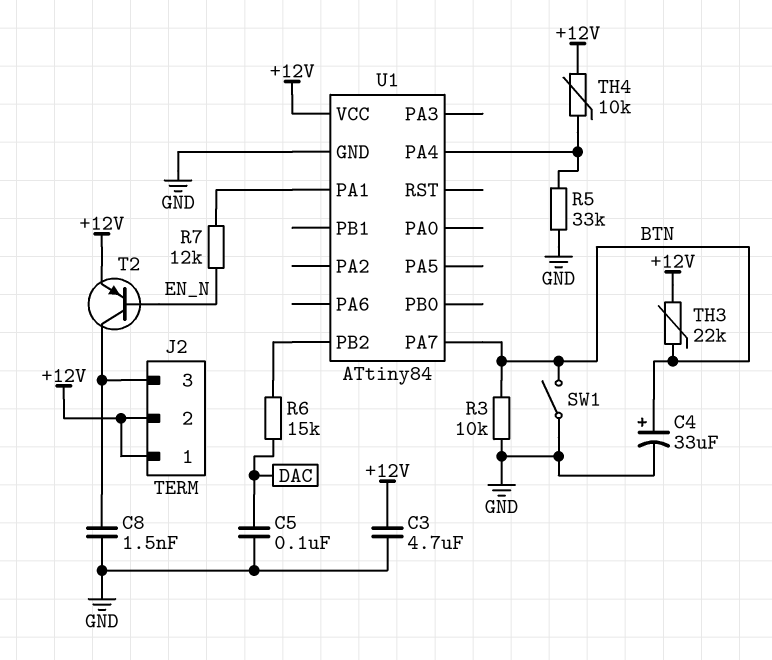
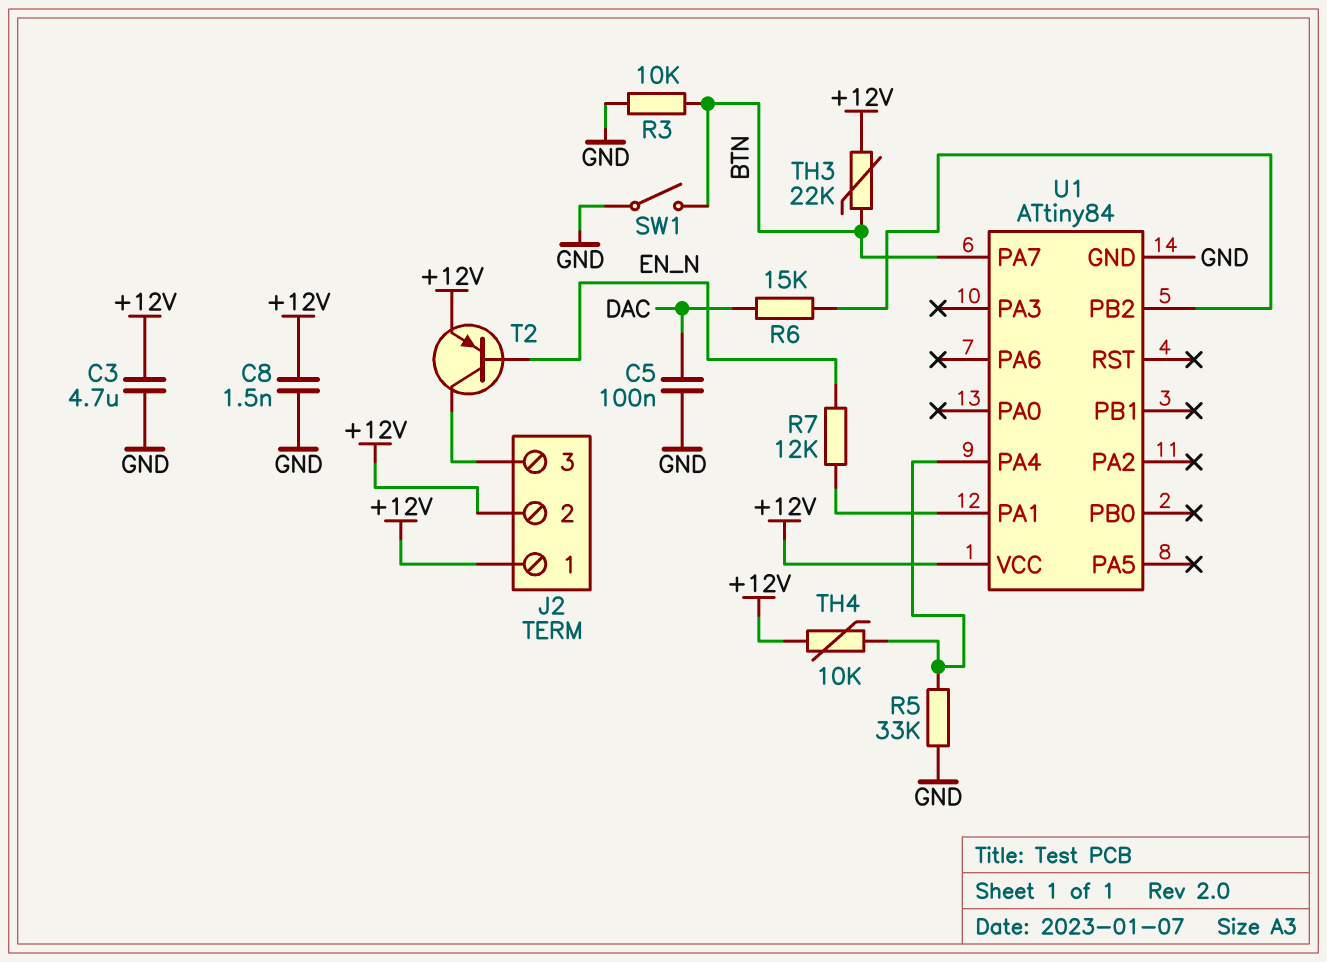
C4: 33uF (plus BTN, minus GND) -> none
C8: 1.5nF (GND, J2/3) -> 1.5nF (+12V, GND)

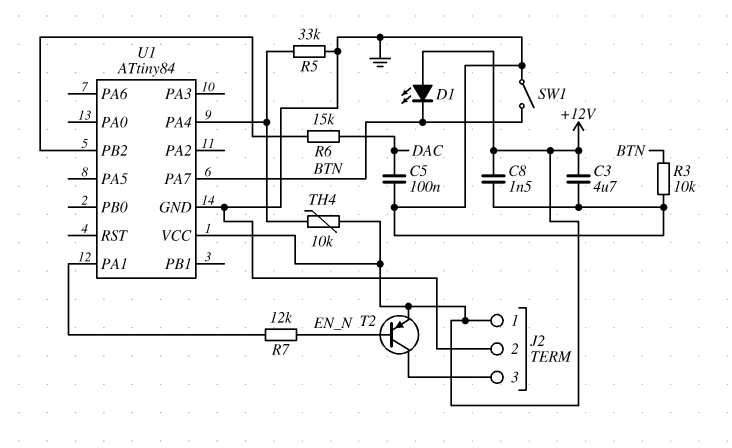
D1: none -> LED (A +12V, K BTN)
J2 pin 2: +12V -> GND
TH3: 22k (+12V, BTN) -> none

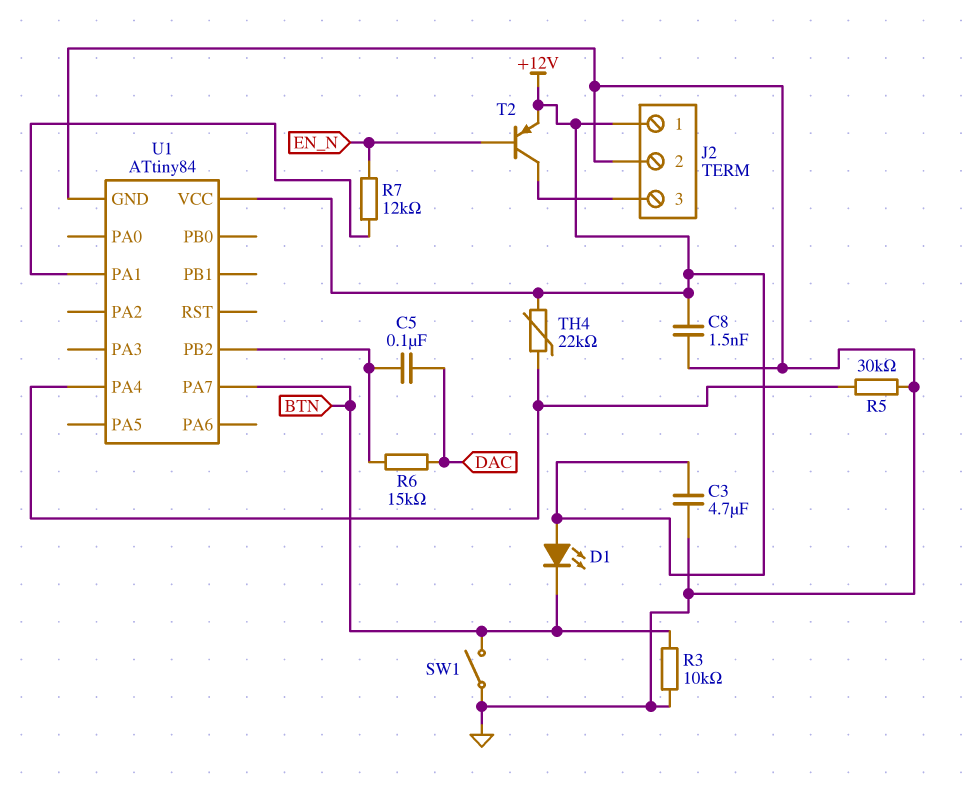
C5: 100nF (DAC, GND) -> 100nF (DAC, U1/PB2)
R5: 33k (GND, U1/PA4) -> 30k (GND, U1/PA4)
TH4: 10k (+12V, U1/PA4) -> 22k (+12V, U1/PA4)

